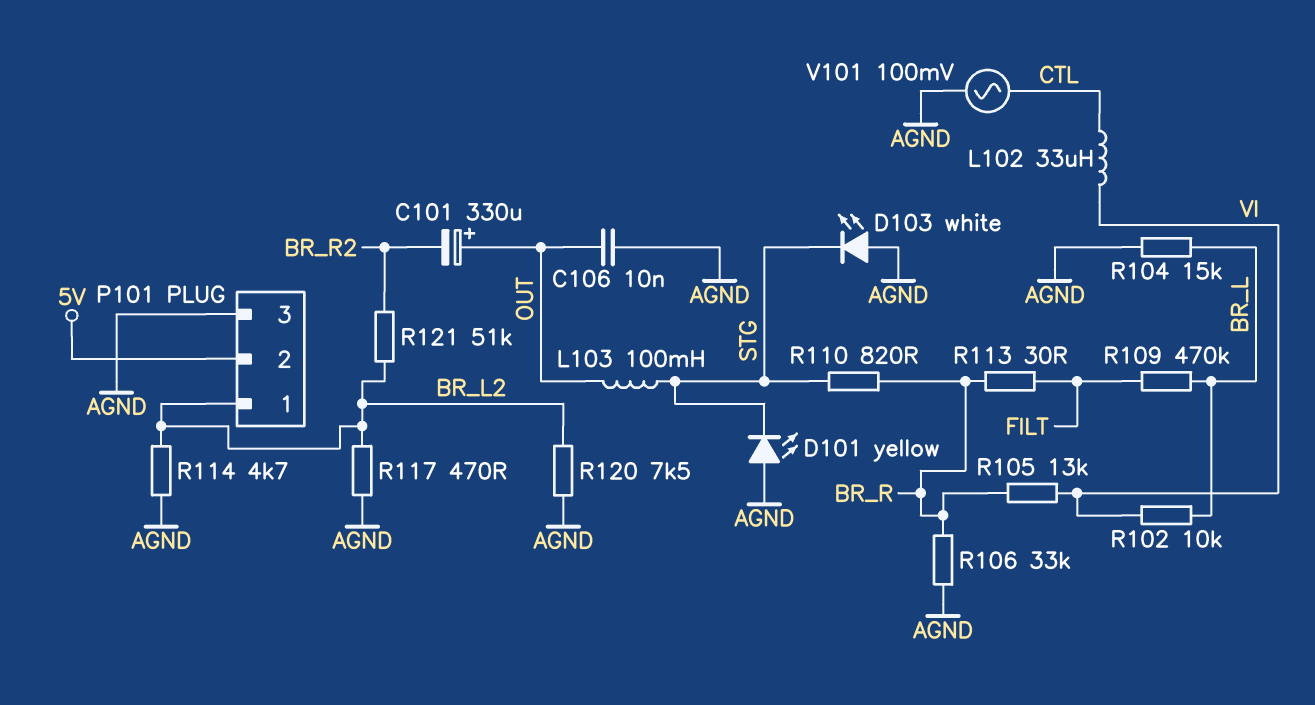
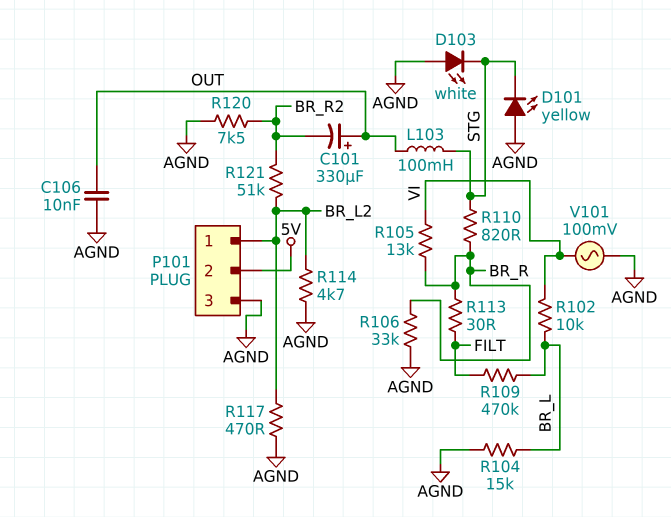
L102: 33uH (CTL, VI) -> none
R120: 7.5k (AGND, BR_L2) -> 7.5k (AGND, BR_R2)
V101: AC 100mV (AGND, CTL) -> AC 100mV (AGND, VI)

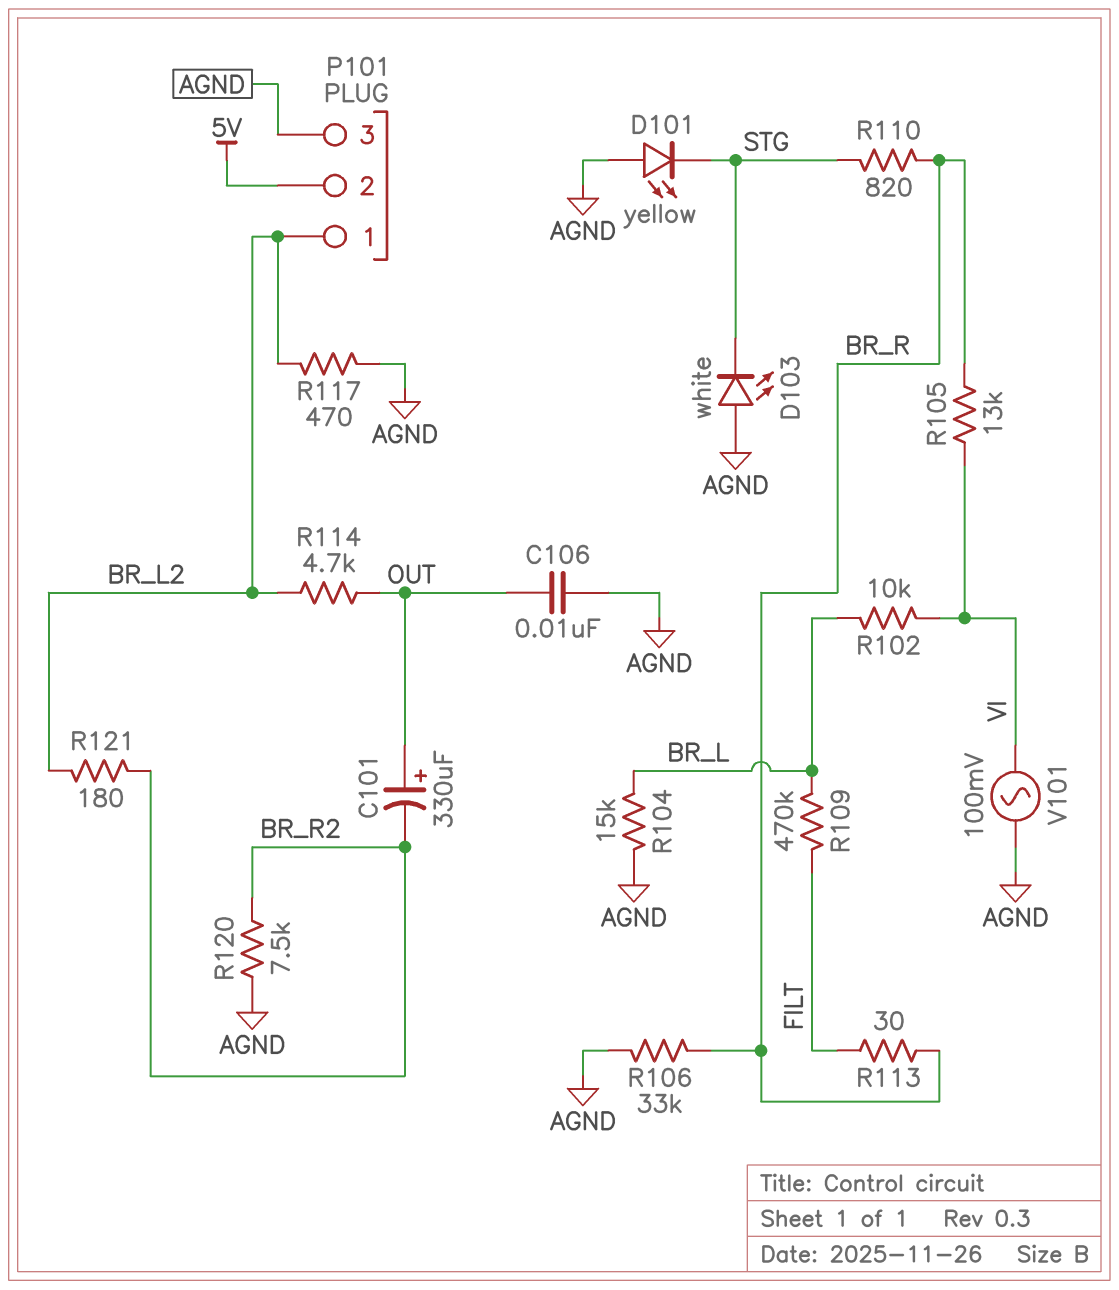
L103: 100mH (OUT, STG) -> none
R114: 4.7k (AGND, BR_L2) -> 4.7k (BR_L2, OUT)
R121: 51k (BR_L2, BR_R2) -> 180 (BR_L2, BR_R2)

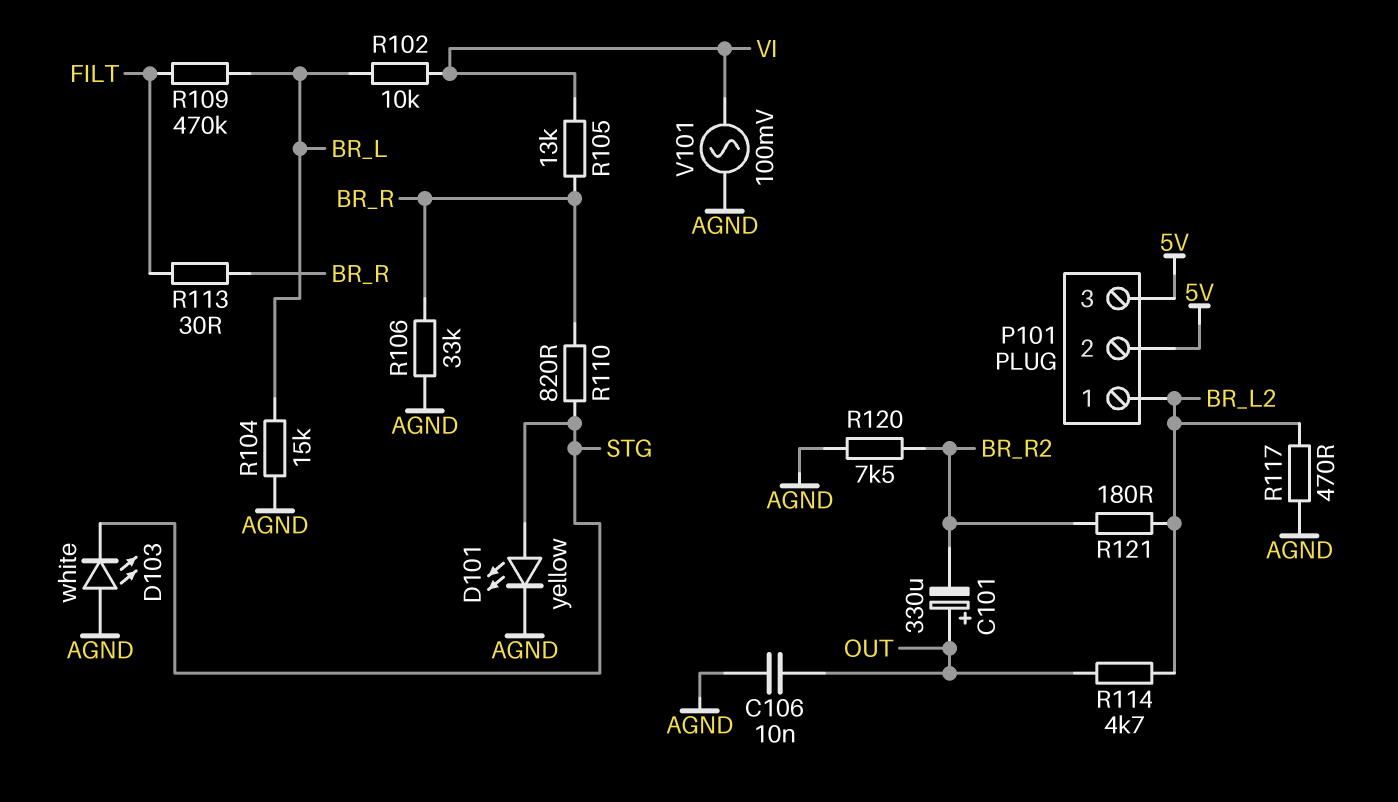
D101: LED yellow (A AGND, K STG) -> LED yellow (A STG, K AGND)
P101 pin 3: AGND -> 5V

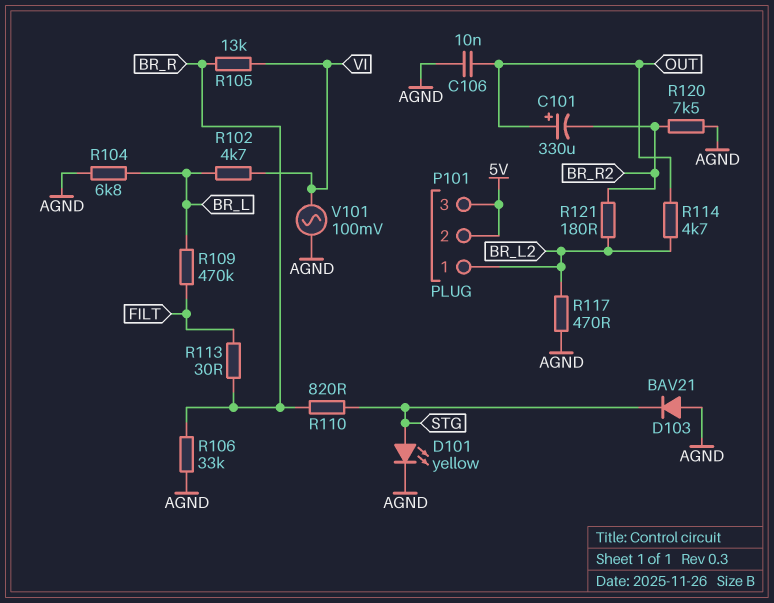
D103: LED white (A AGND, K STG) -> diode BAV21 (A AGND, K STG)
R102: 10k (BR_L, VI) -> 4.7k (BR_L, VI)
R104: 15k (AGND, BR_L) -> 6.8k (AGND, BR_L)

